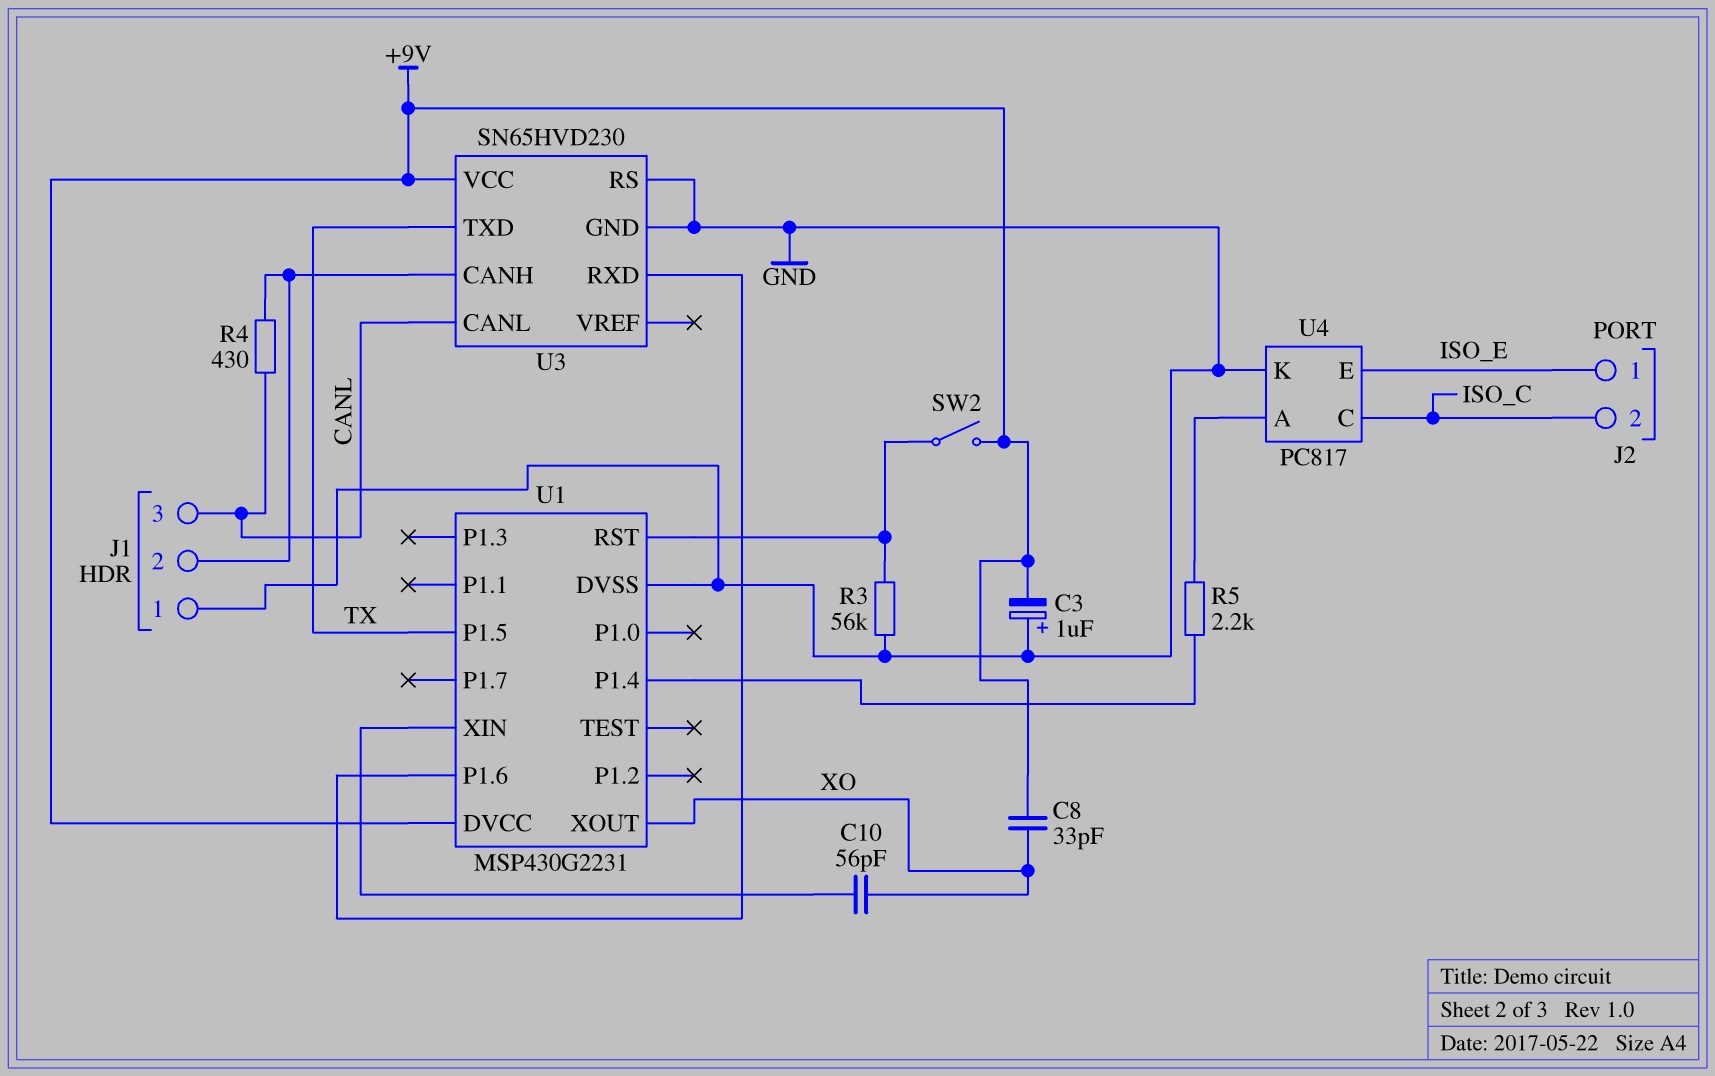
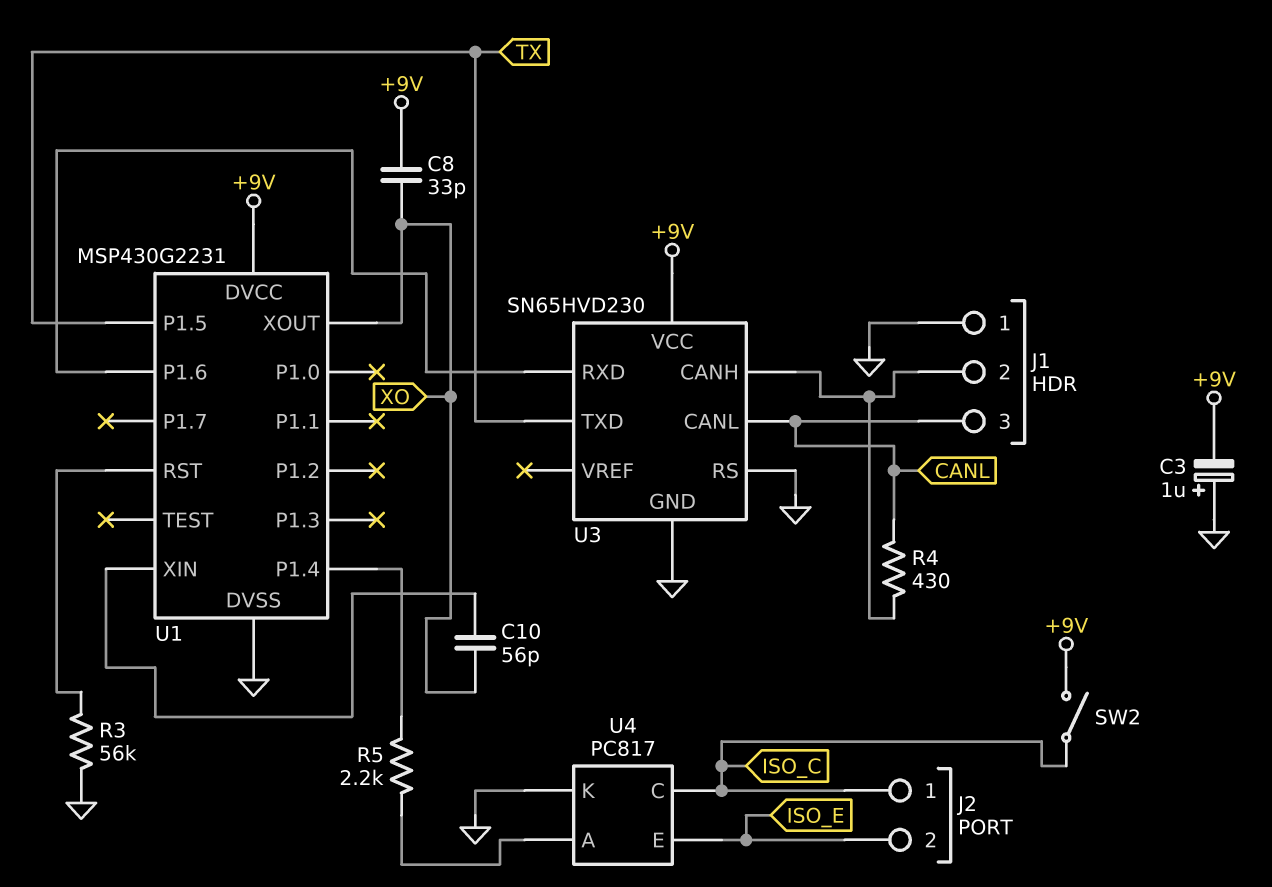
J2 pin 1: ISO_E -> ISO_C
J2 pin 2: ISO_C -> ISO_E
SW2: switch (+9V, U1/RST) -> switch (+9V, ISO_C)

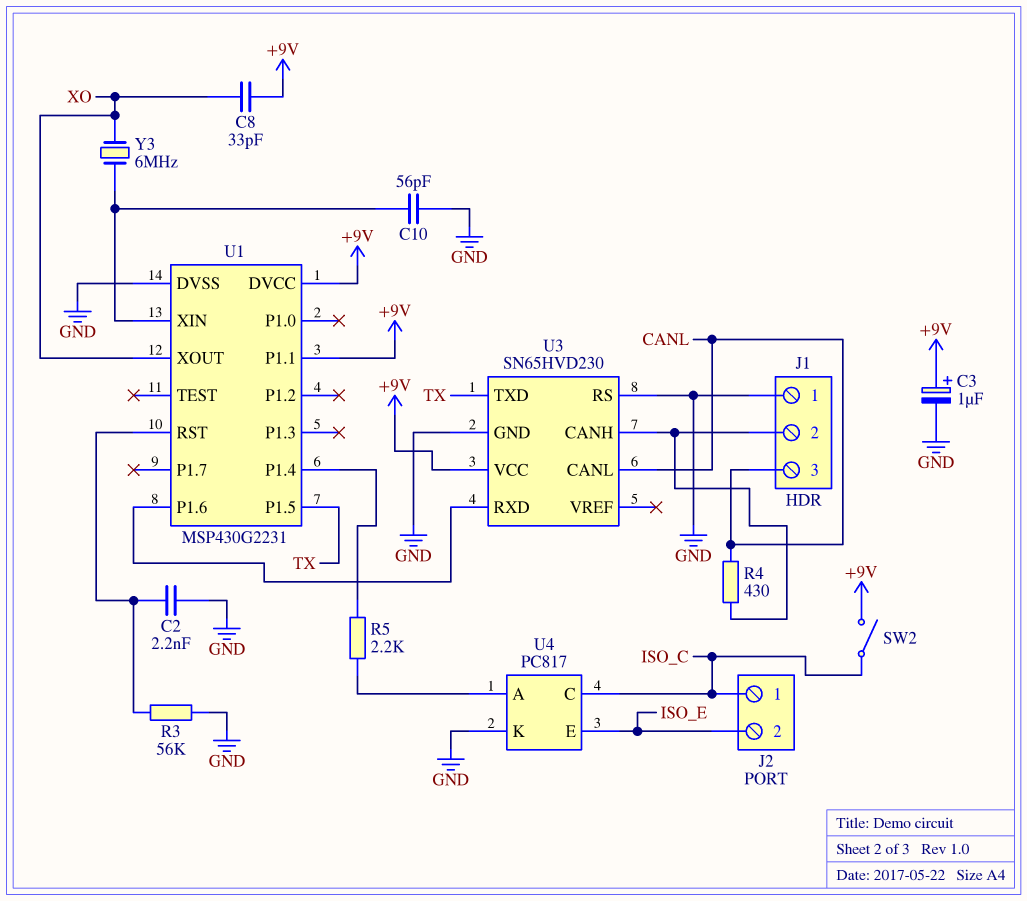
C2: none -> 2.2nF (GND, U1/RST)
C3: 1uF (plus GND, minus +9V) -> 1uF (plus +9V, minus GND)
C10: 56pF (U1/XIN, XO) -> 56pF (GND, U1/XIN)
U1 pin P1.1: none -> +9V
Y3: none -> 6MHz (U1/XIN, XO)

